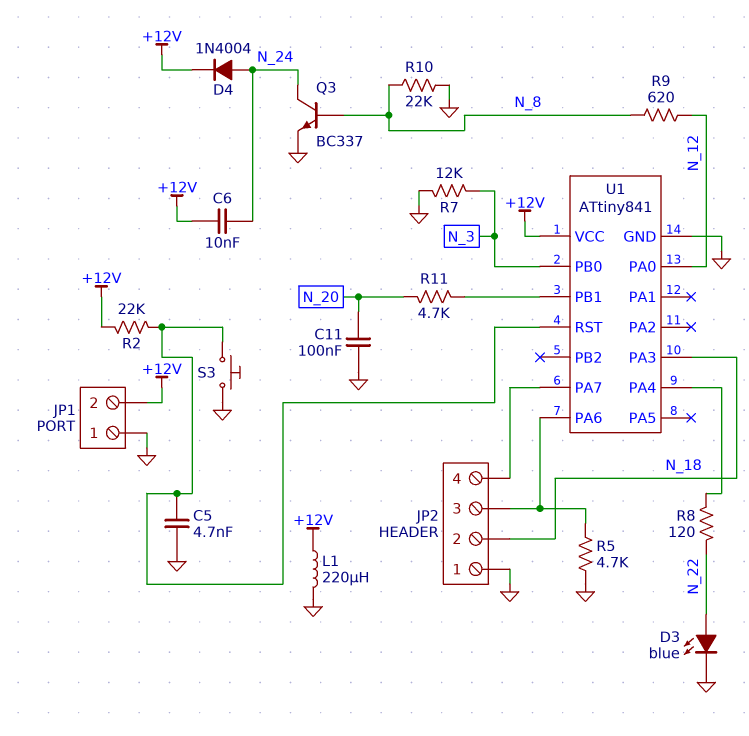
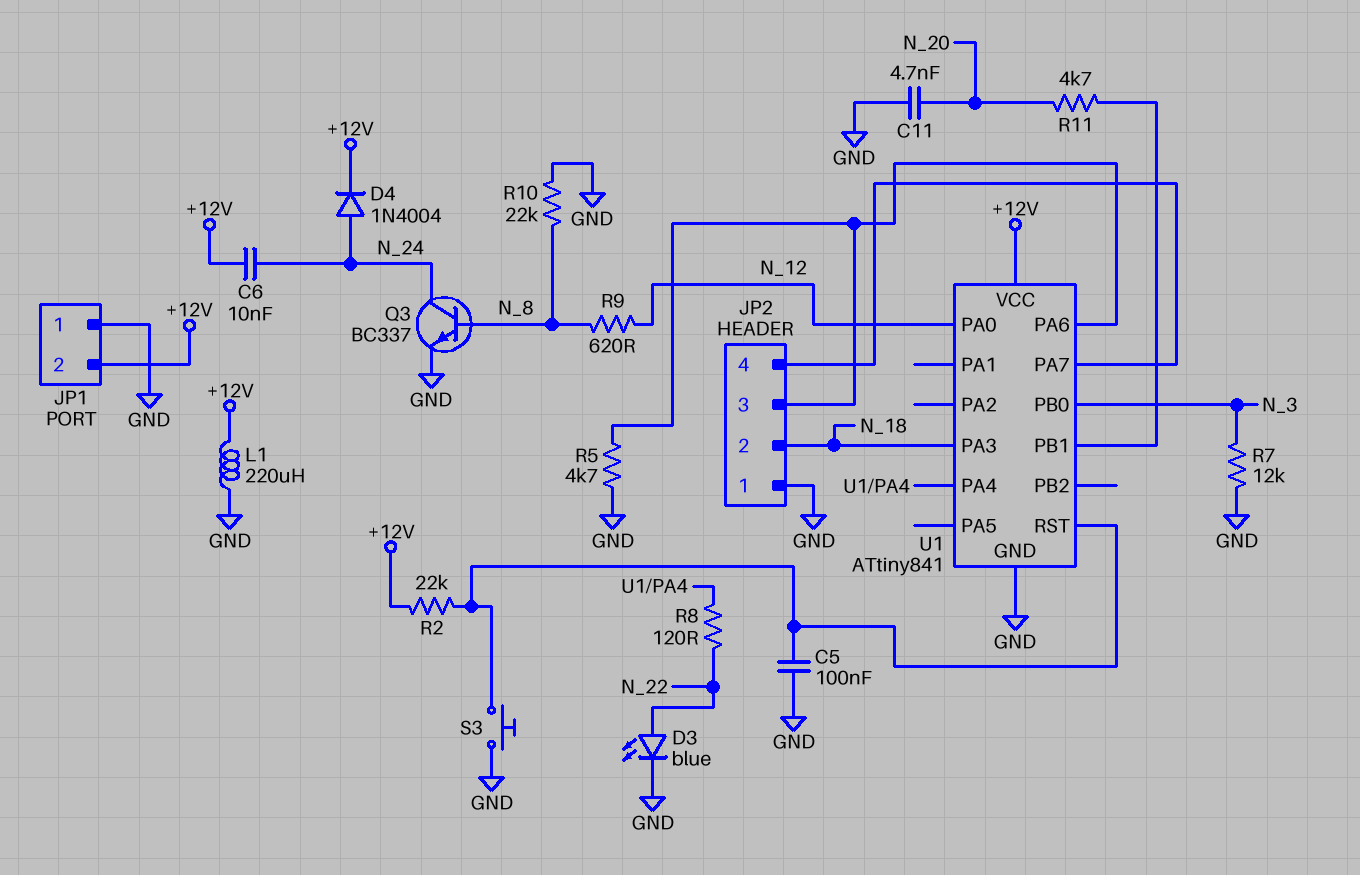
C5: 4.7nF (GND, U1/RST) -> 100nF (GND, U1/RST)
C11: 100nF (GND, N_20) -> 4.7nF (GND, N_20)

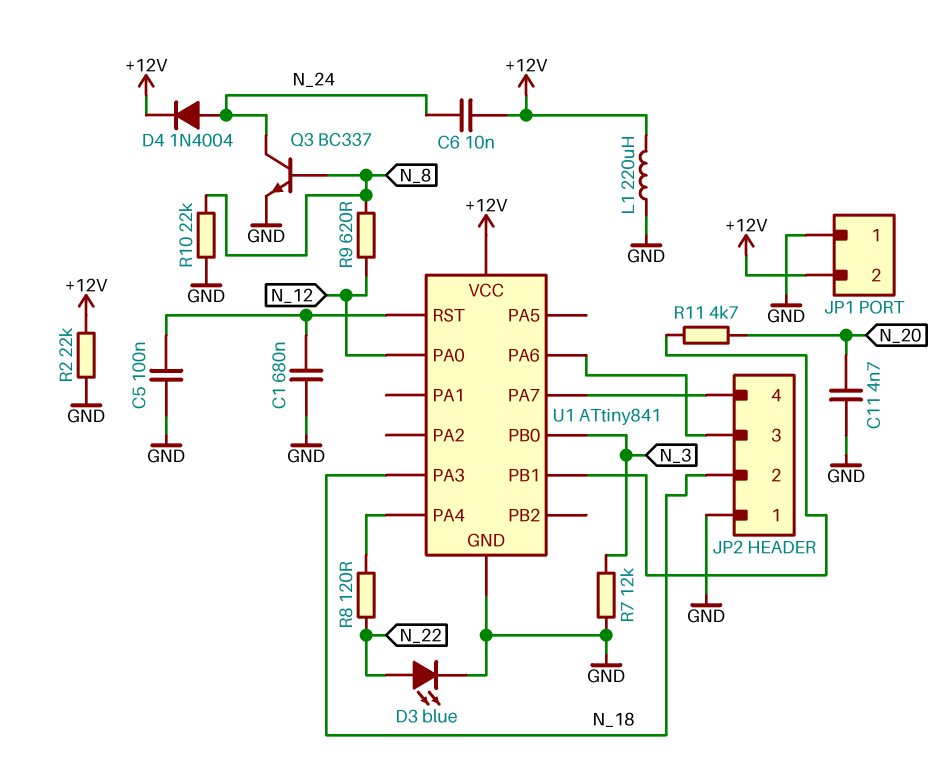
C1: none -> 680nF (GND, U1/RST)
R2: 22k (+12V, U1/RST) -> 22k (+12V, GND)
R5: 4.7k (GND, JP2/3) -> none
S3: button (GND, U1/RST) -> none

